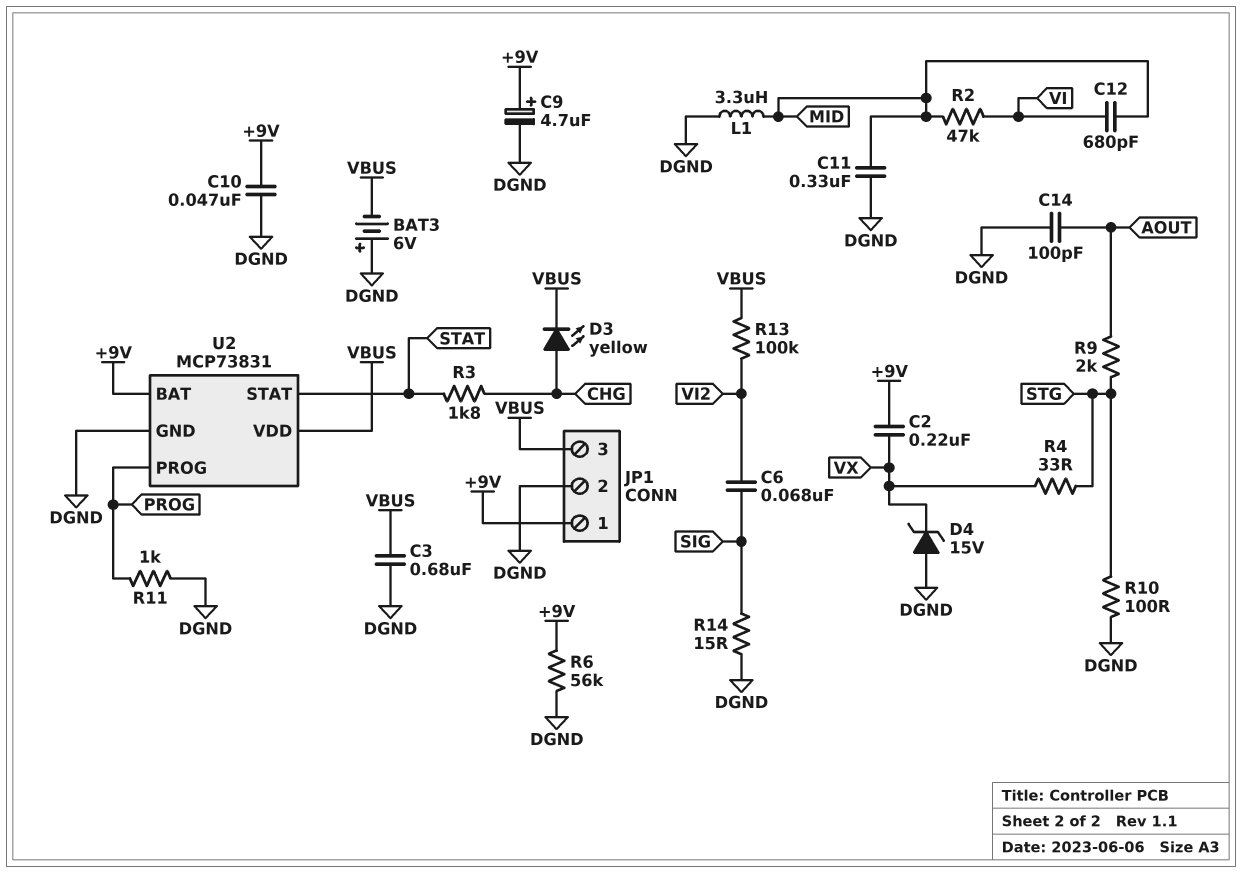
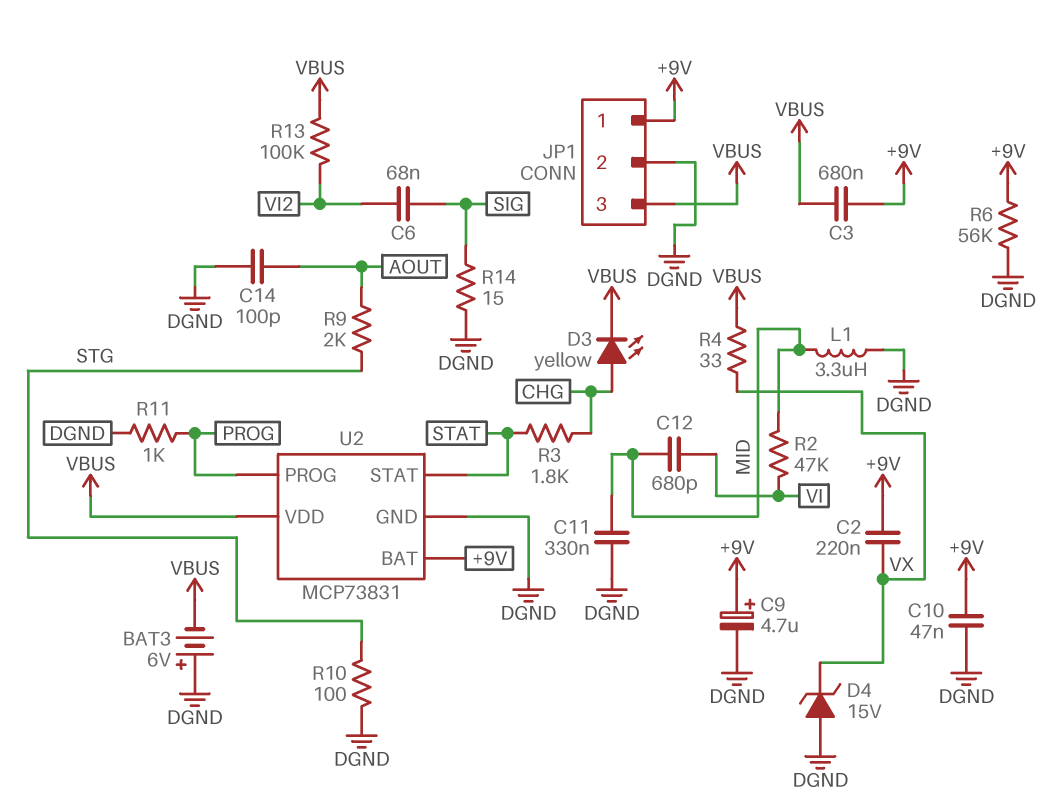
C3: 680nF (DGND, VBUS) -> 680nF (+9V, VBUS)
R4: 33 (STG, VX) -> 33 (VBUS, VX)

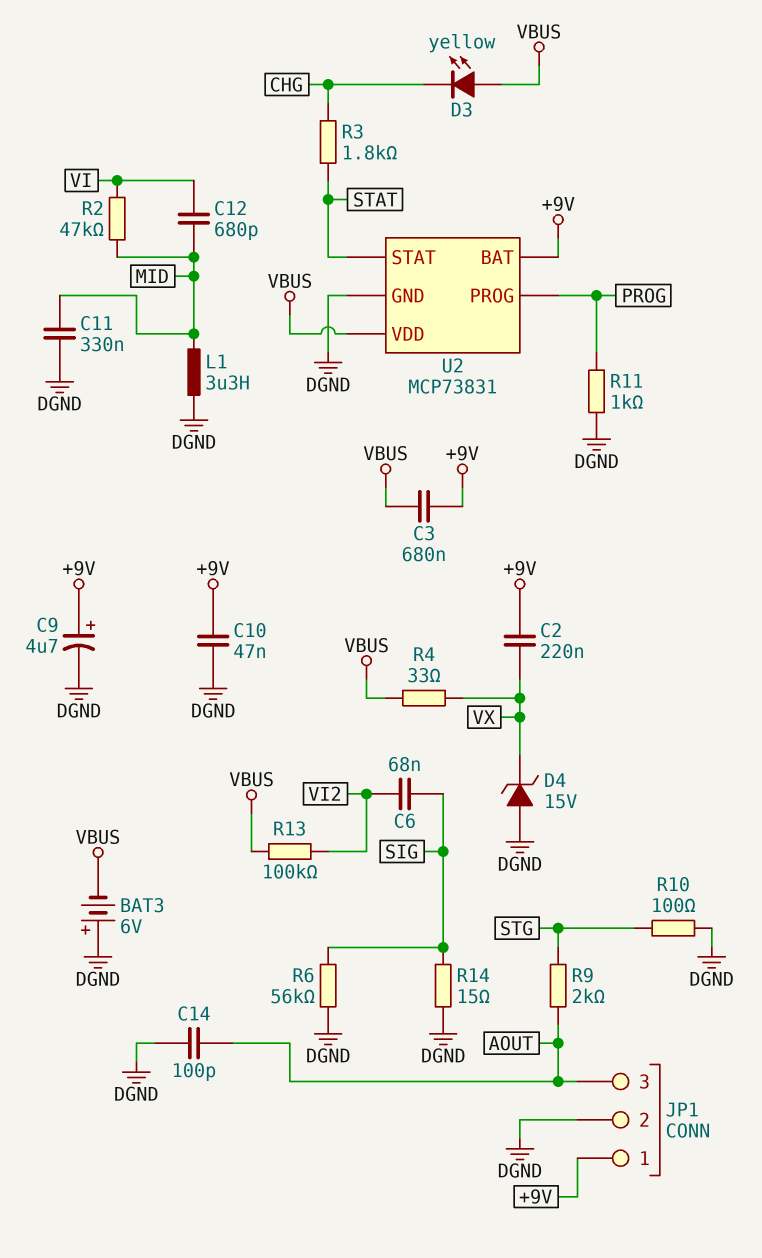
D3: LED yellow (A CHG, K VBUS) -> LED yellow (A VBUS, K CHG)
JP1 pin 3: VBUS -> AOUT
R6: 56k (+9V, DGND) -> 56k (DGND, SIG)

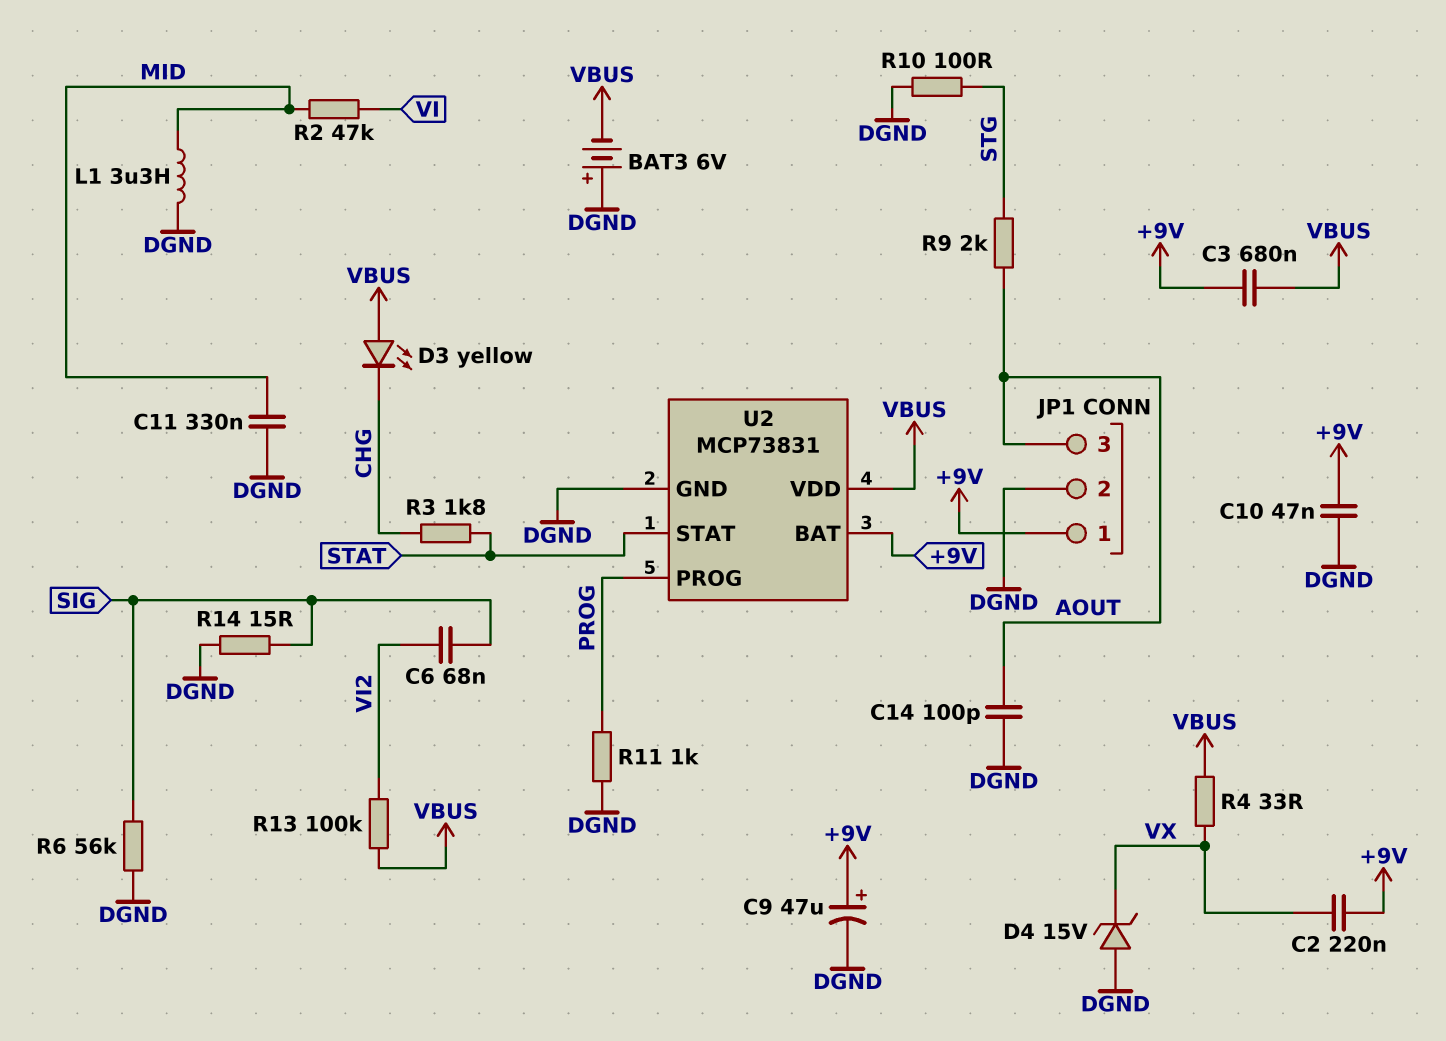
C9: 4.7uF (plus +9V, minus DGND) -> 47uF (plus +9V, minus DGND)
C12: 680pF (MID, VI) -> none

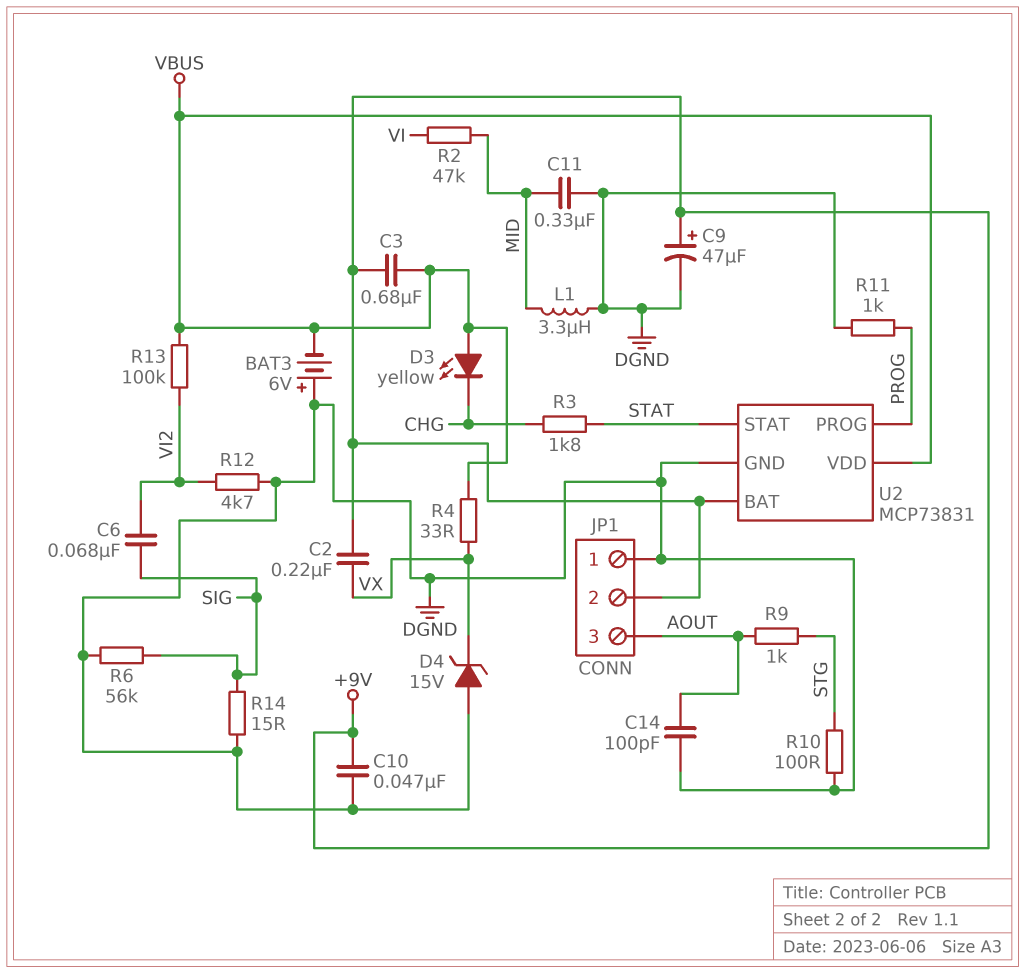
JP1 pin 1: +9V -> DGND
JP1 pin 2: DGND -> +9V
R9: 2k (AOUT, STG) -> 1k (AOUT, STG)
R12: none -> 4.7k (DGND, VI2)

